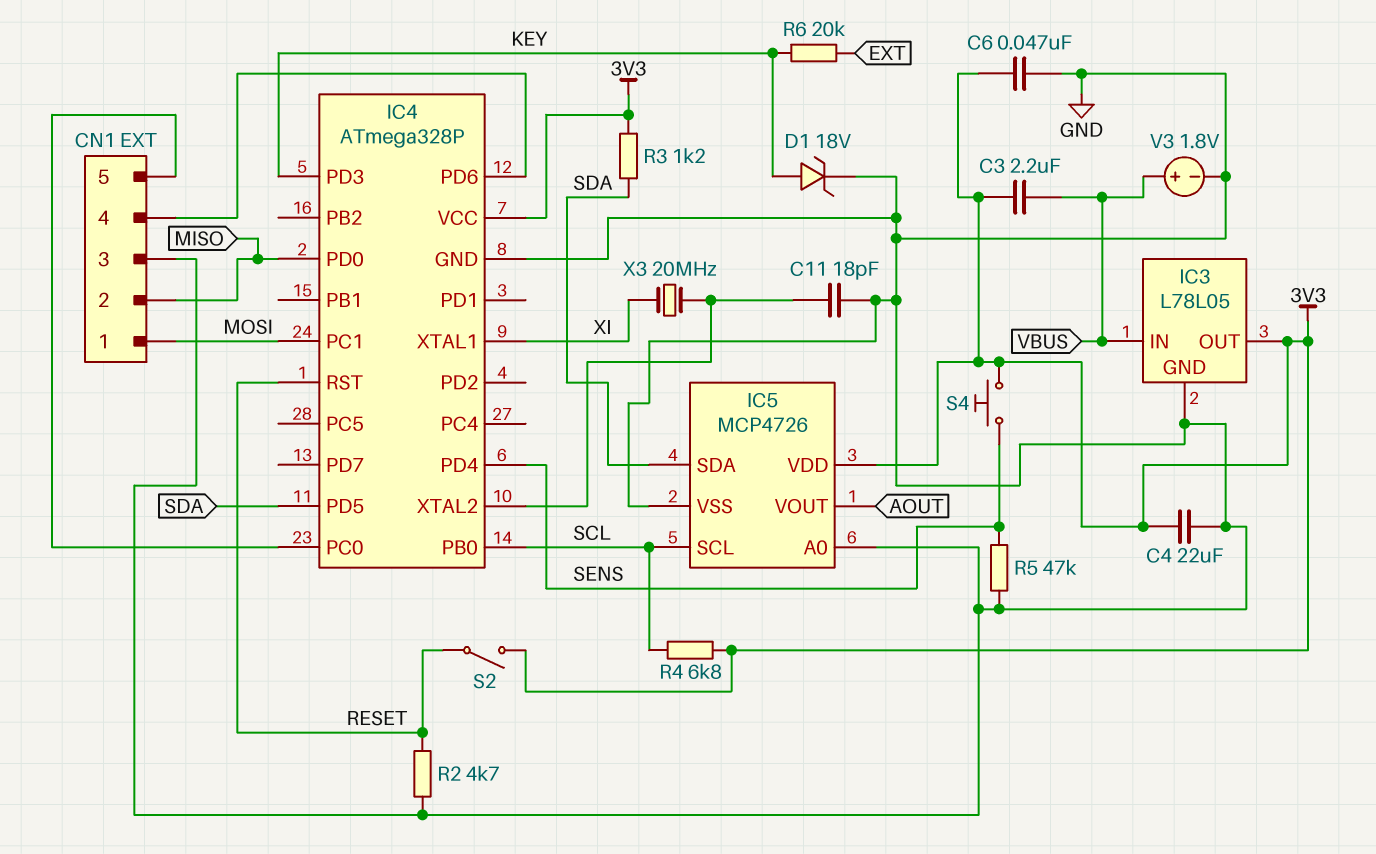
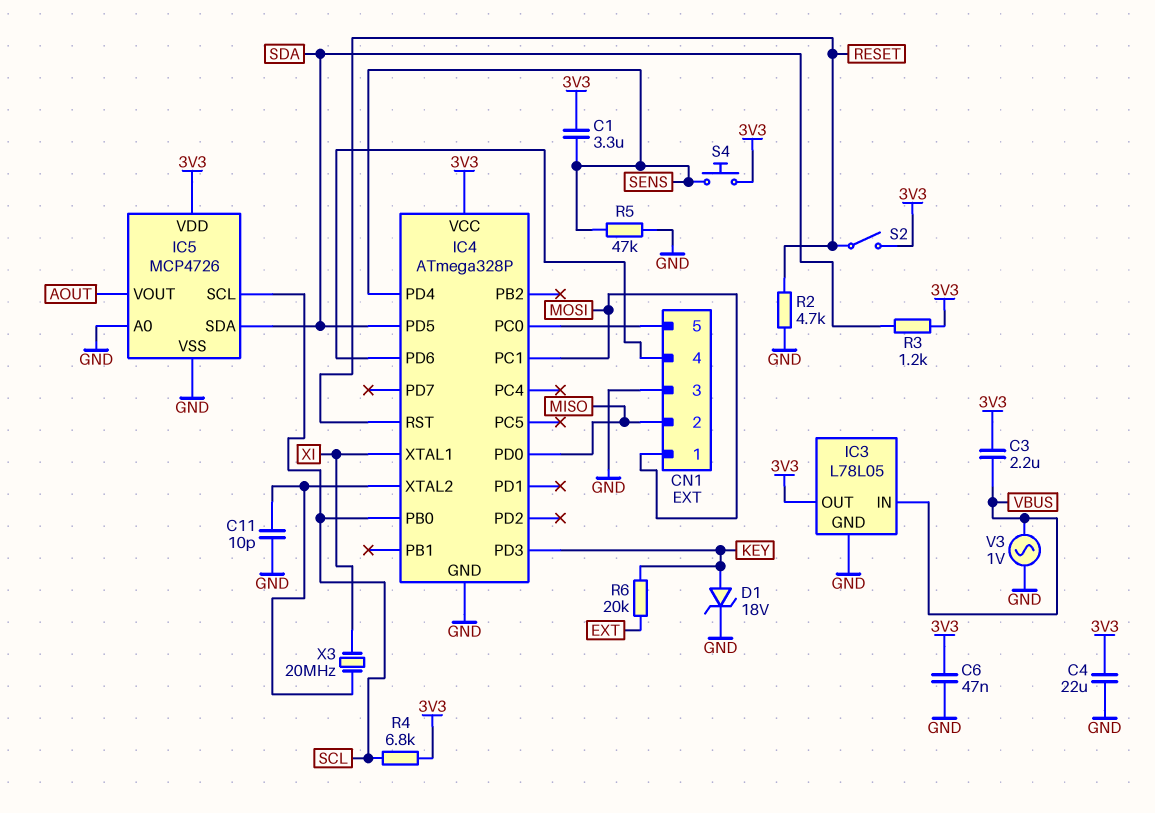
C1: none -> 3.3uF (3V3, SENS)
C11: 18pF (GND, IC4/XTAL2) -> 10pF (GND, IC4/XTAL2)
V3: 1.8V (plus VBUS, minus GND) -> AC 1V (GND, VBUS)

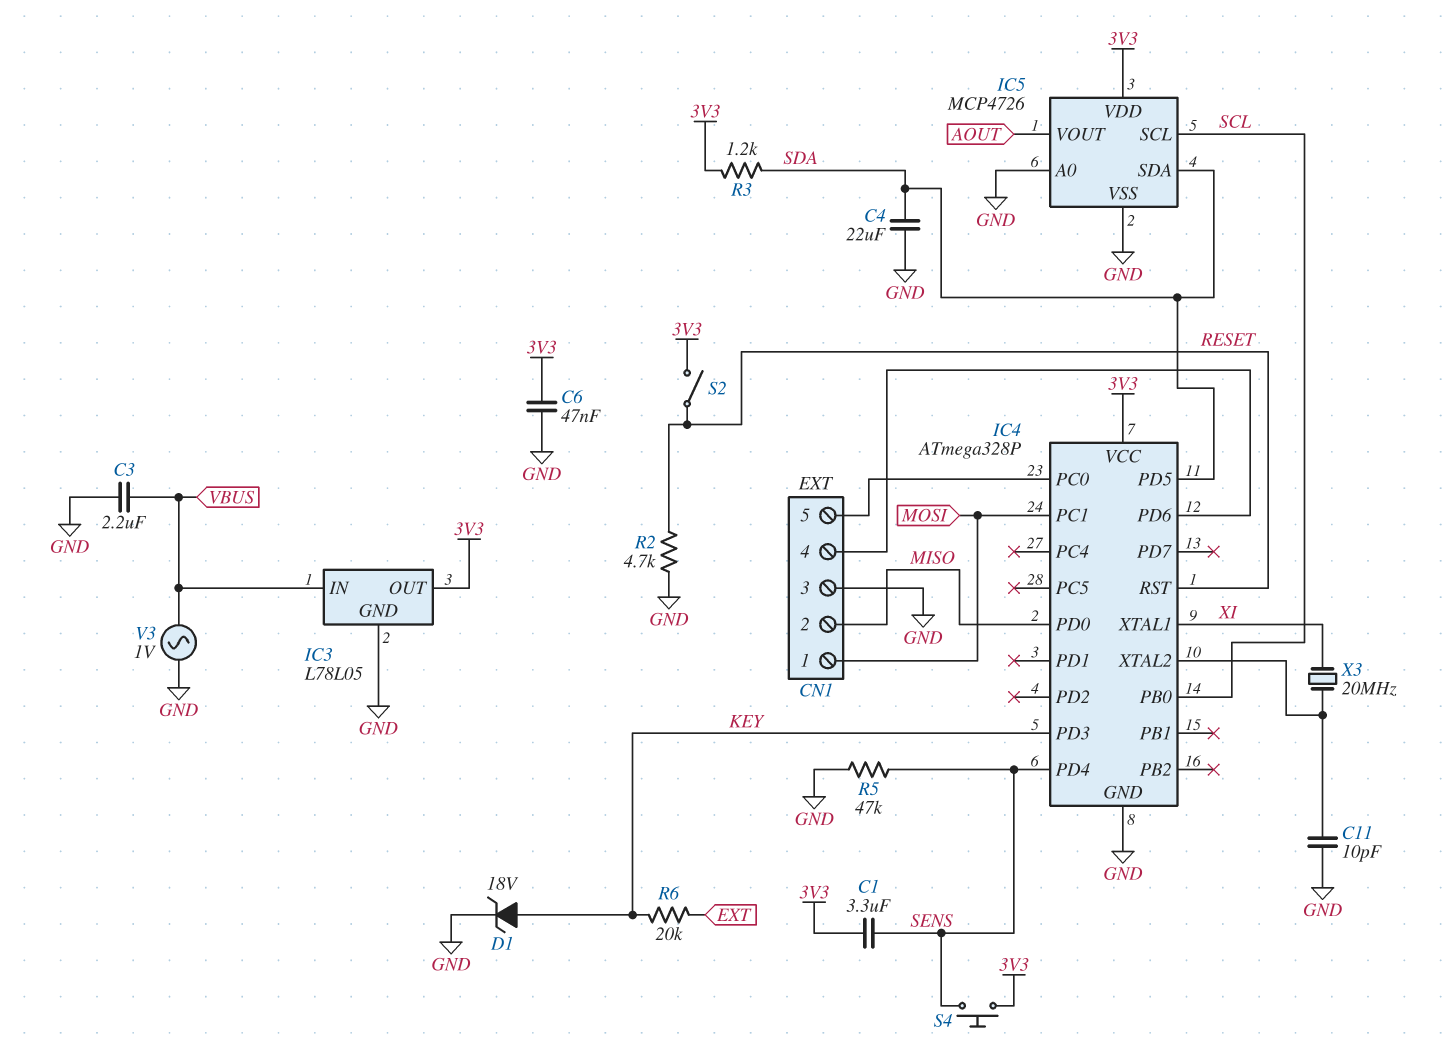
C3: 2.2uF (3V3, VBUS) -> 2.2uF (GND, VBUS)
C4: 22uF (3V3, GND) -> 22uF (GND, SDA)
R4: 6.8k (3V3, SCL) -> none

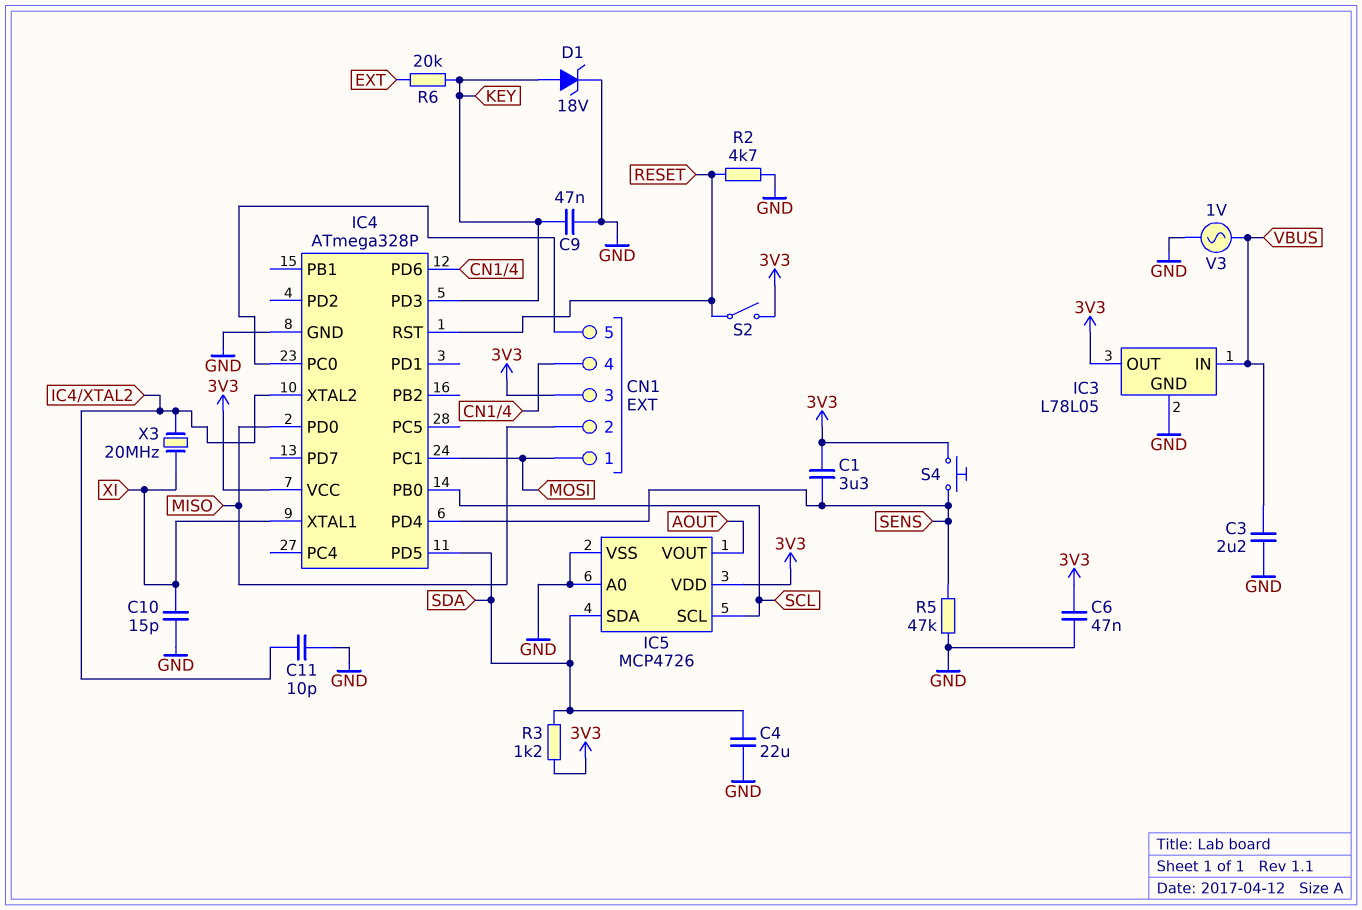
C9: none -> 47nF (GND, KEY)
C10: none -> 15pF (GND, XI)
CN1 pin 3: GND -> 3V3

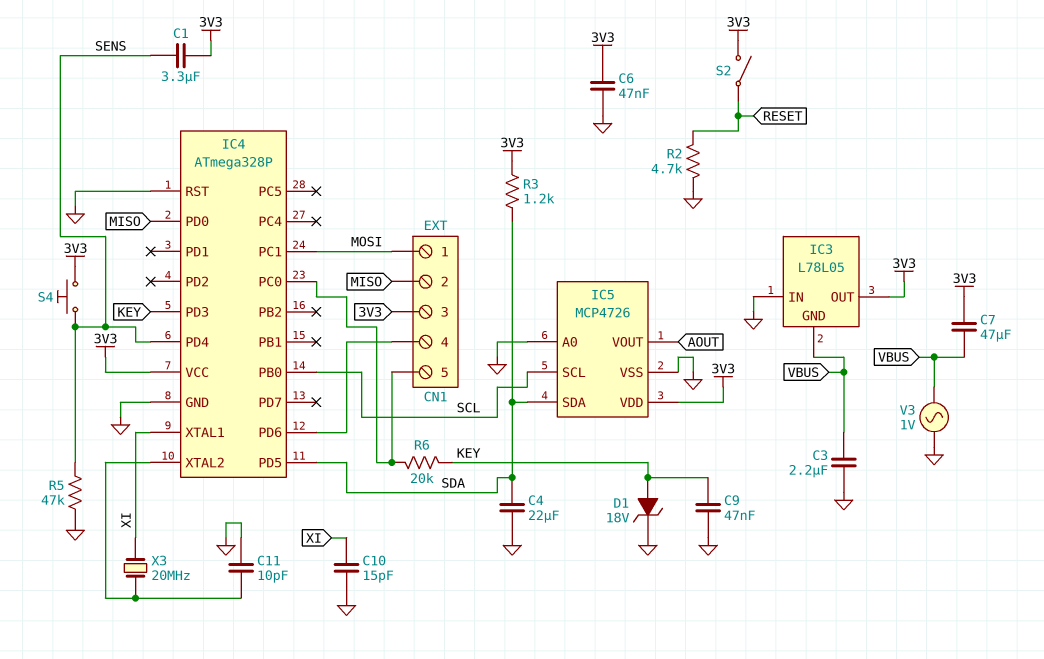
C7: none -> 47uF (3V3, VBUS)
IC3 pin GND: GND -> VBUS
IC3 pin IN: VBUS -> GND
IC4 pin RST: RESET -> GND
R6: 20k (EXT, KEY) -> 20k (CN1/5, KEY)

